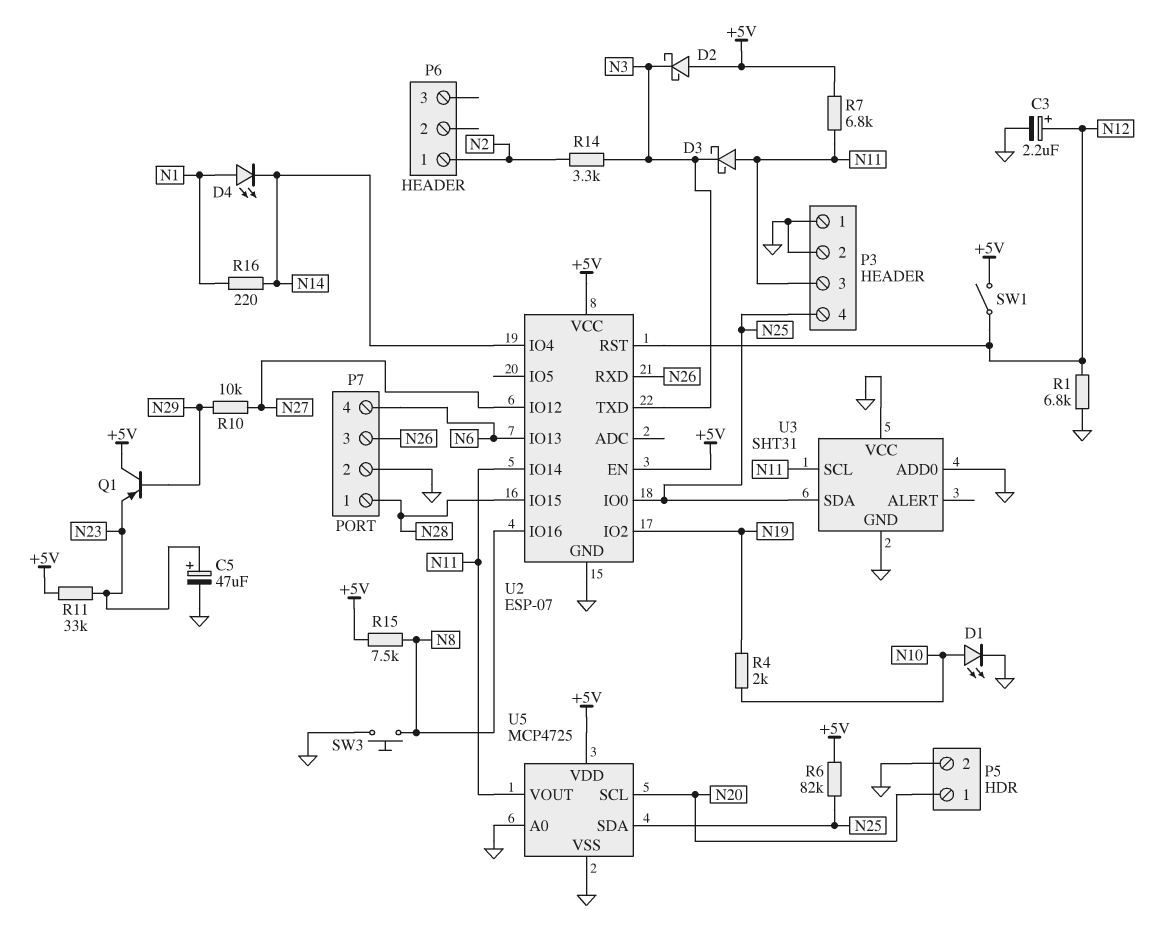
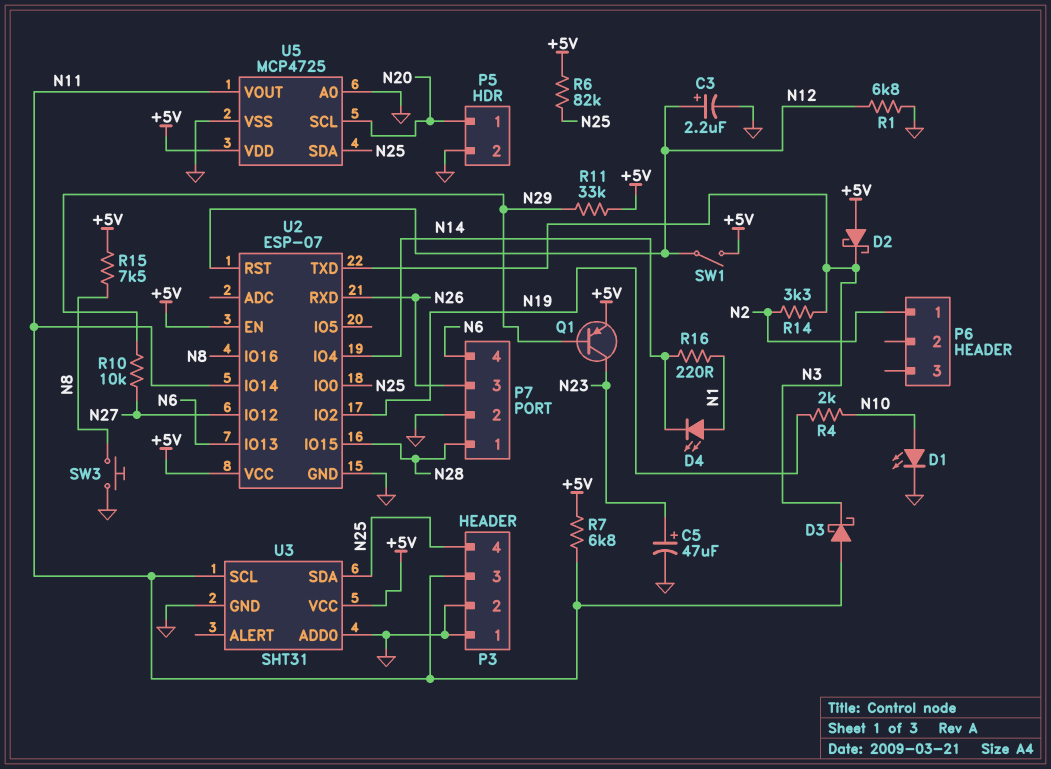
Q1: PNP (B N29, C +5V, E N23) -> PNP (B N29, C N23, E +5V)
R11: 33k (+5V, N23) -> 33k (+5V, N29)
U3 pin VCC: GND -> +5V

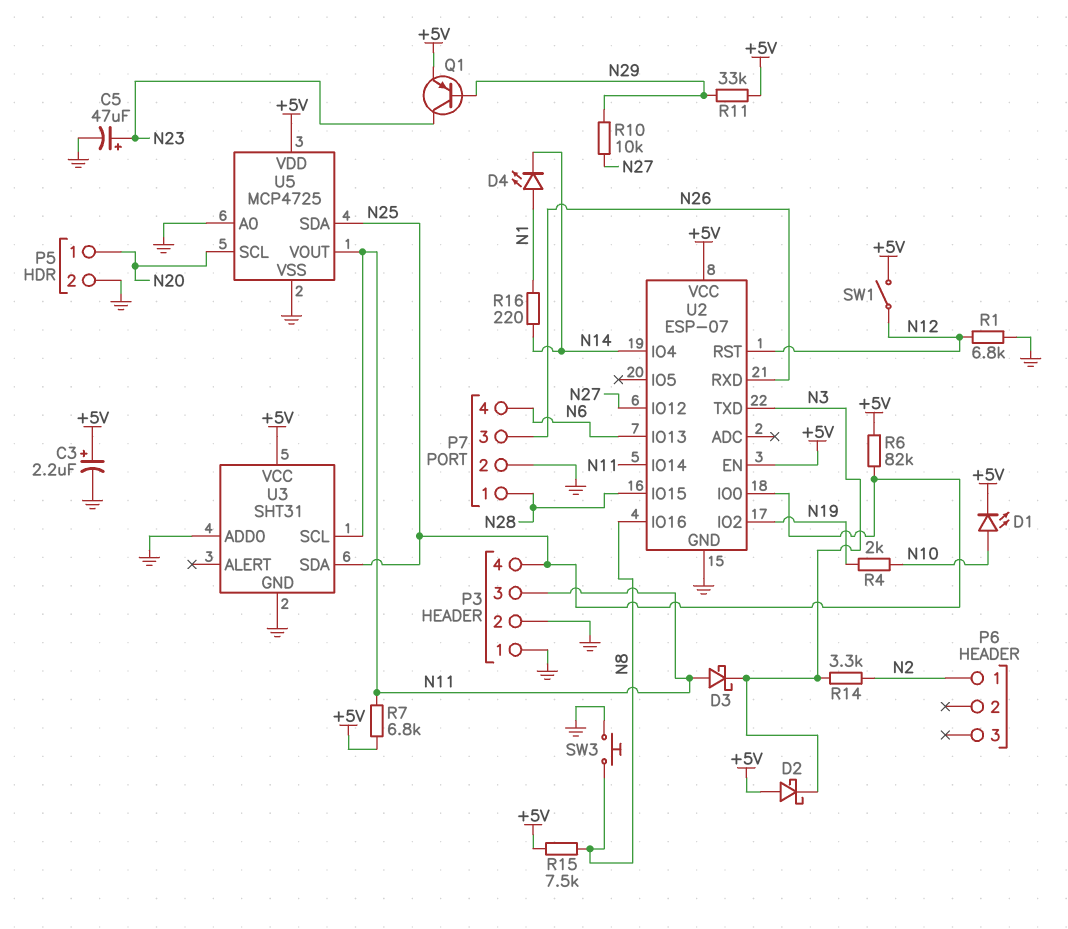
C3: 2.2uF (plus N12, minus GND) -> 2.2uF (plus +5V, minus GND)
D1: LED (A N10, K GND) -> LED (A N10, K +5V)

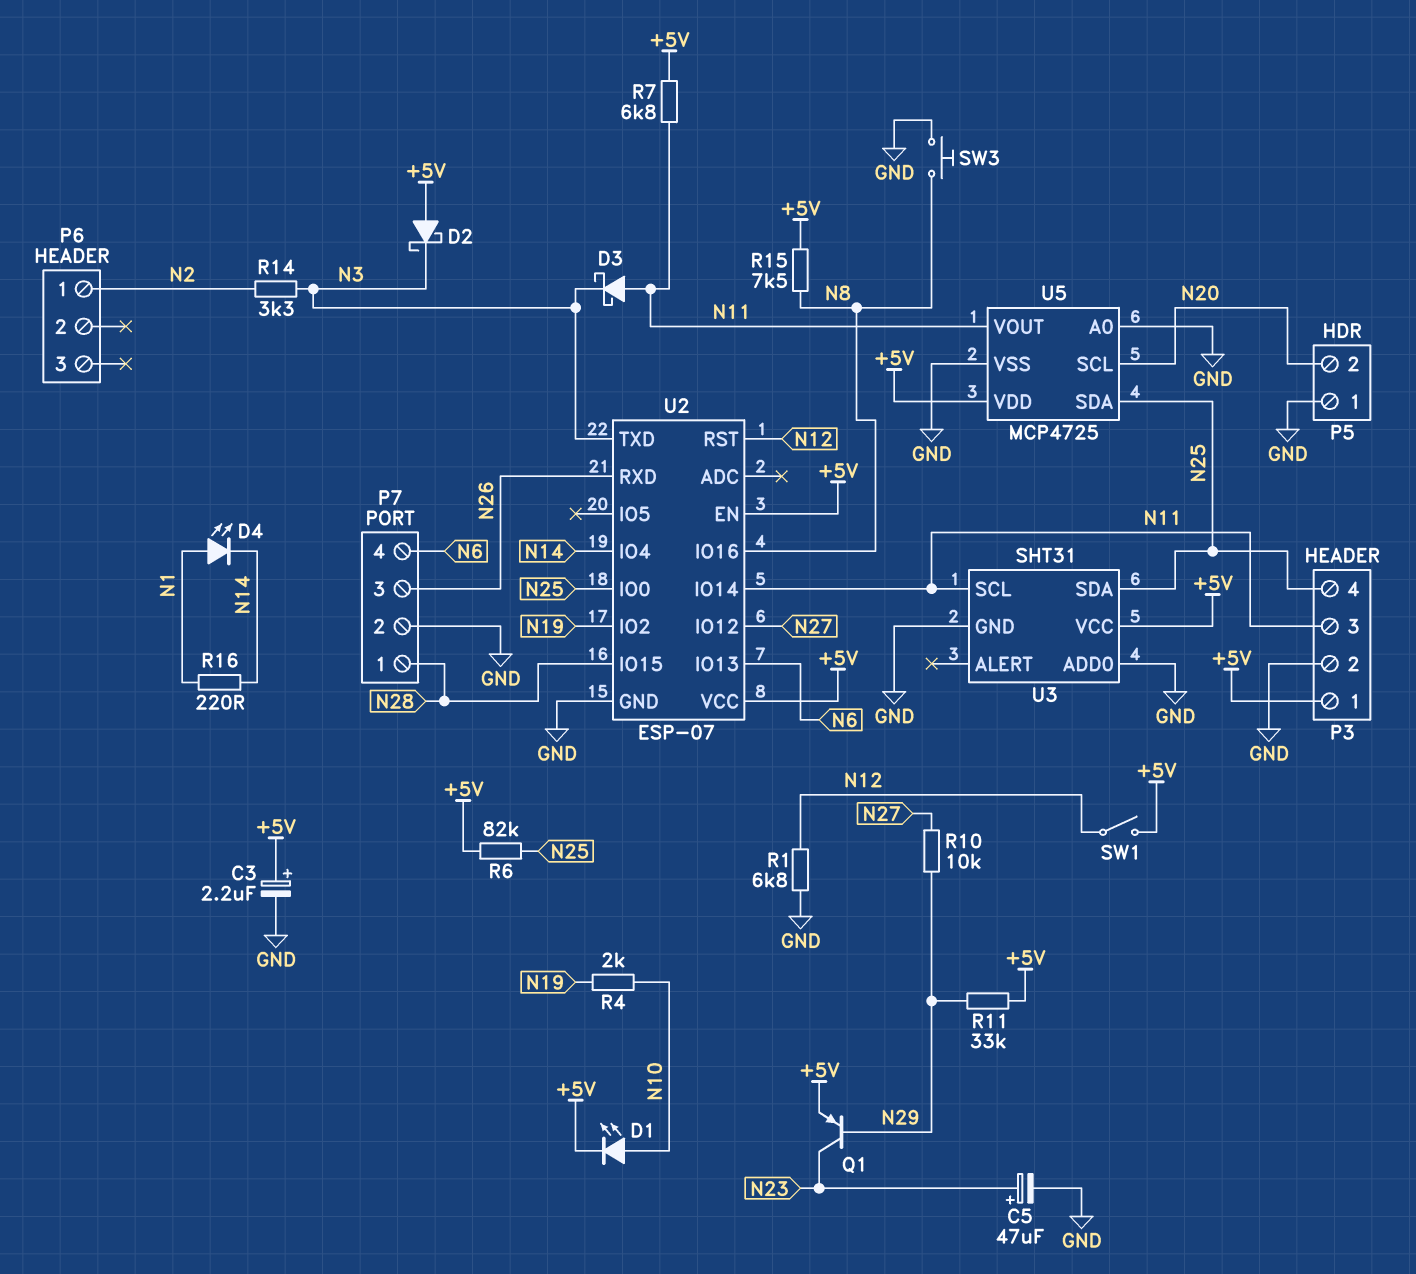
P3 pin 1: GND -> +5V
P5 pin 1: N20 -> GND
P5 pin 2: GND -> N20

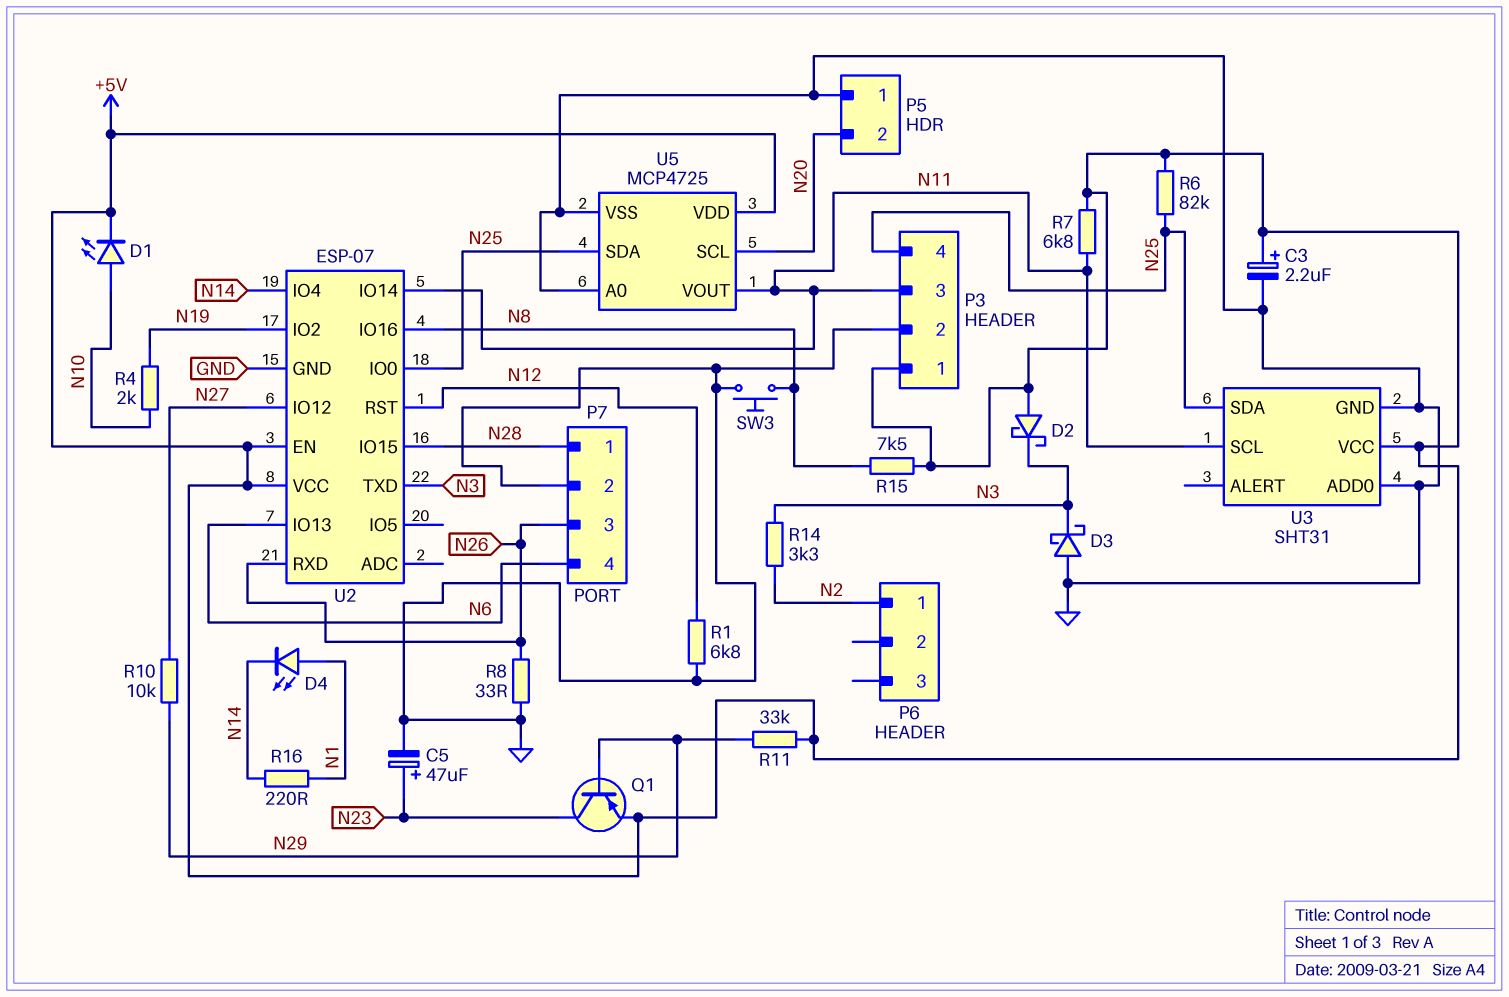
D3: schottky (A N11, K N3) -> schottky (A GND, K N3)
R8: none -> 33 (GND, N26)
SW1: switch (+5V, N12) -> none

